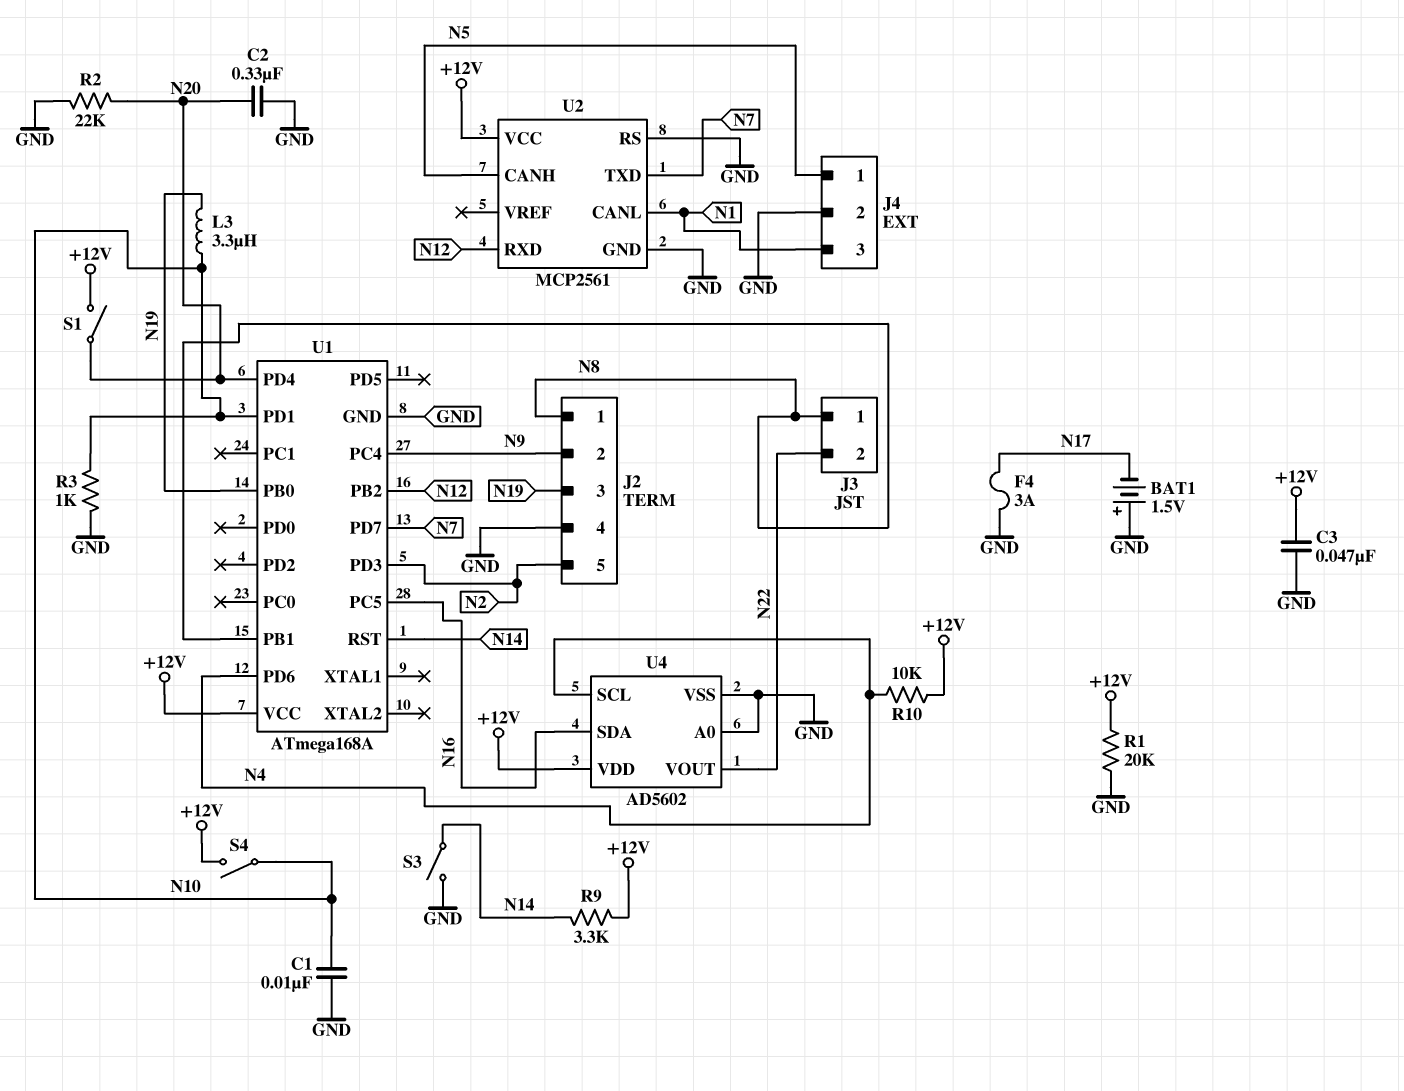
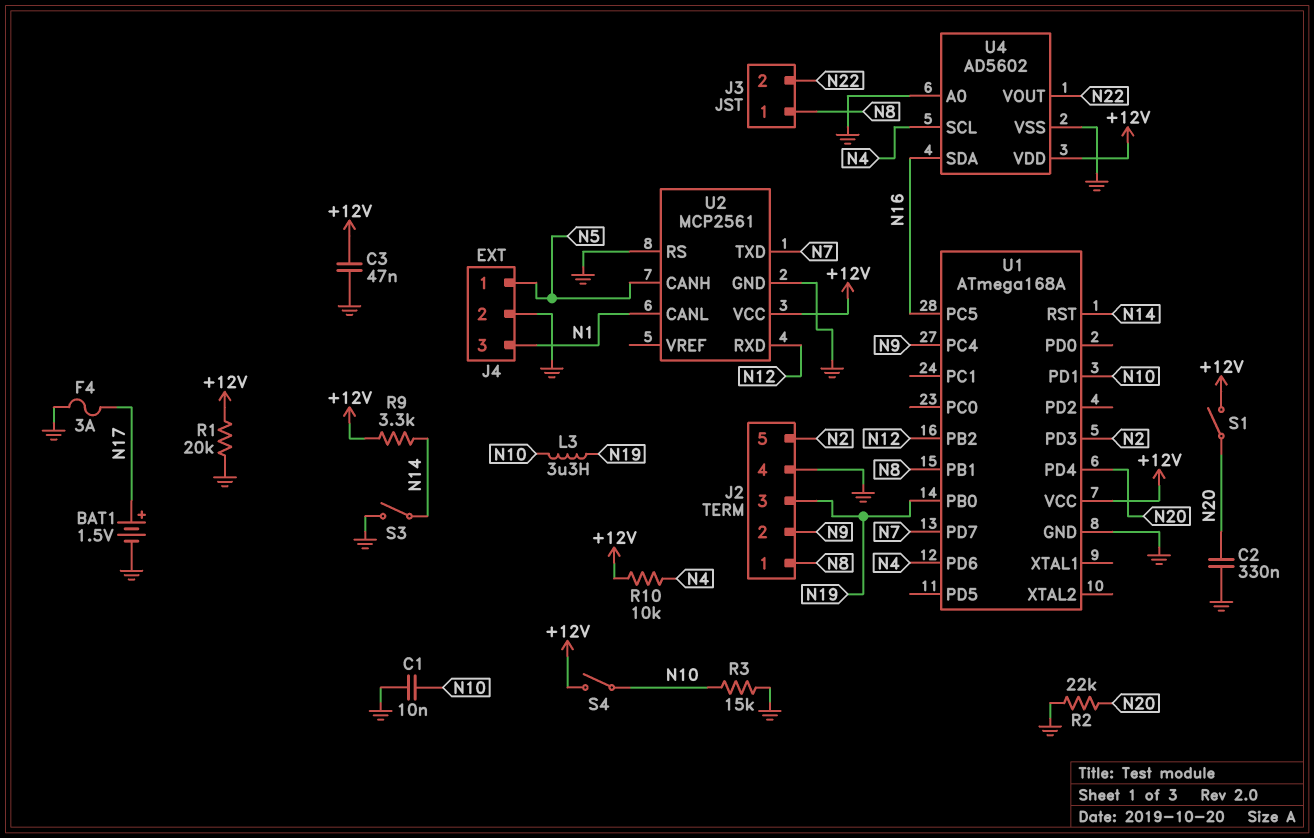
BAT1: 1.5V (plus GND, minus N17) -> 1.5V (plus N17, minus GND)
R3: 1k (GND, N10) -> 15k (GND, N10)

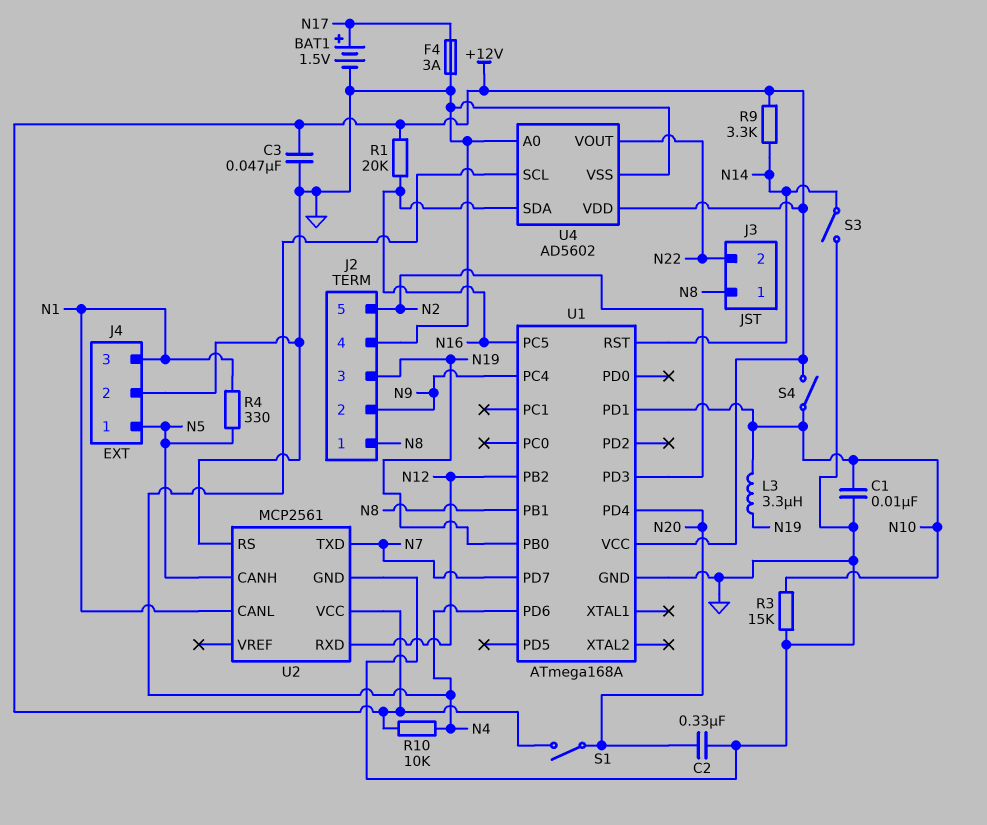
R1: 20k (+12V, GND) -> 20k (+12V, N16)
R2: 22k (GND, N20) -> none
R4: none -> 330 (N1, N5)

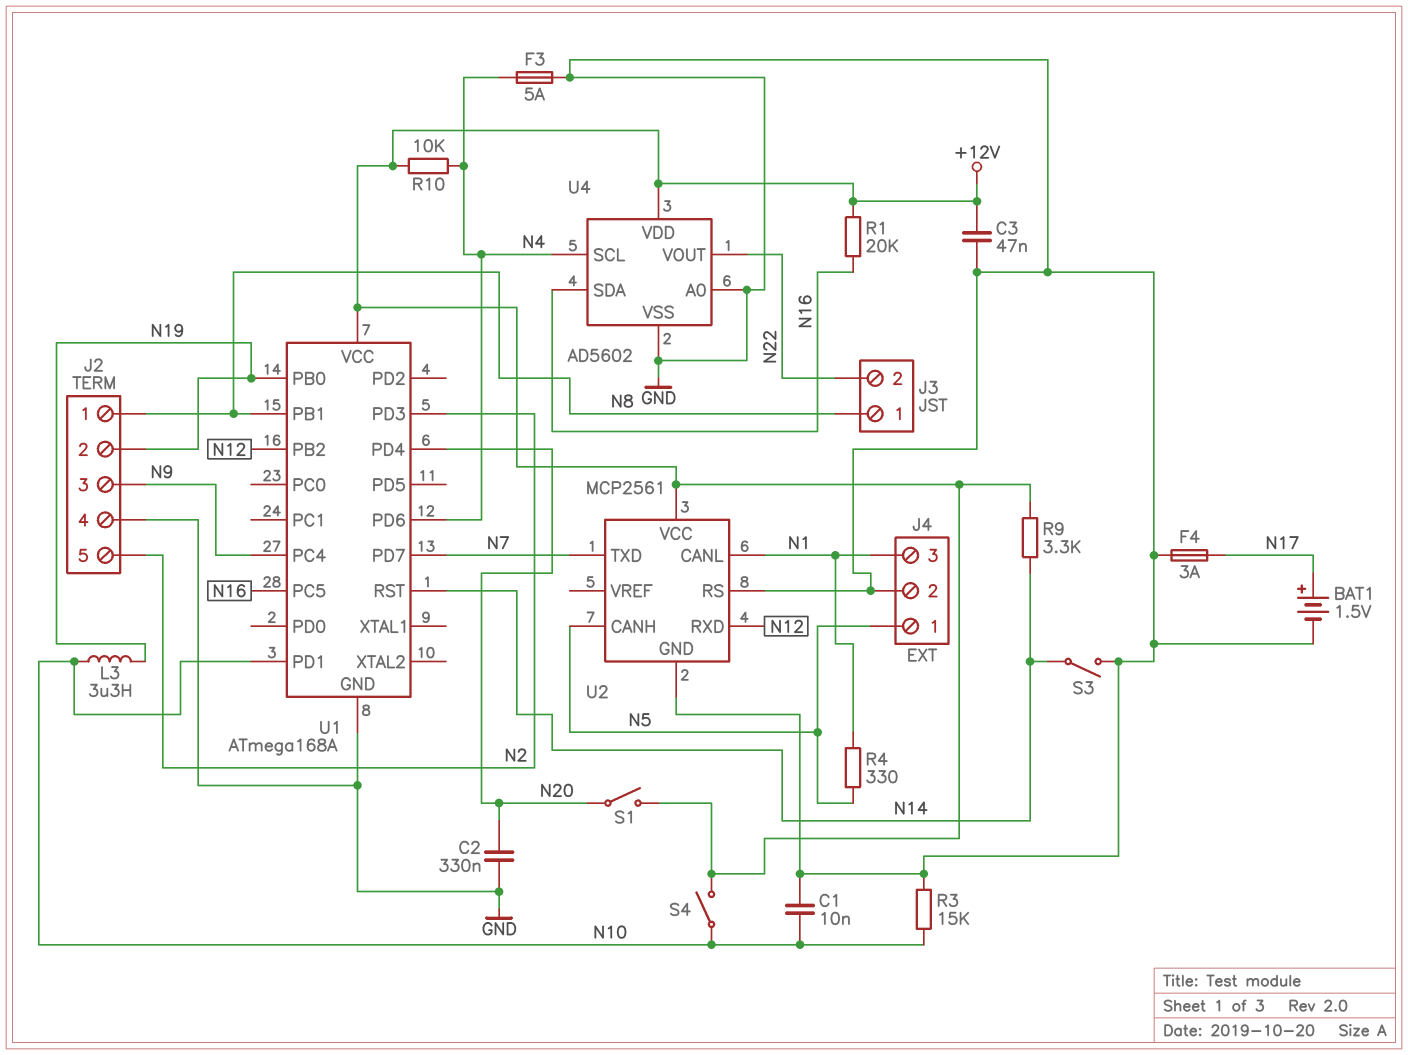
F3: none -> 5A (GND, N4)
J2 pin 2: N9 -> N19
J2 pin 3: N19 -> N9

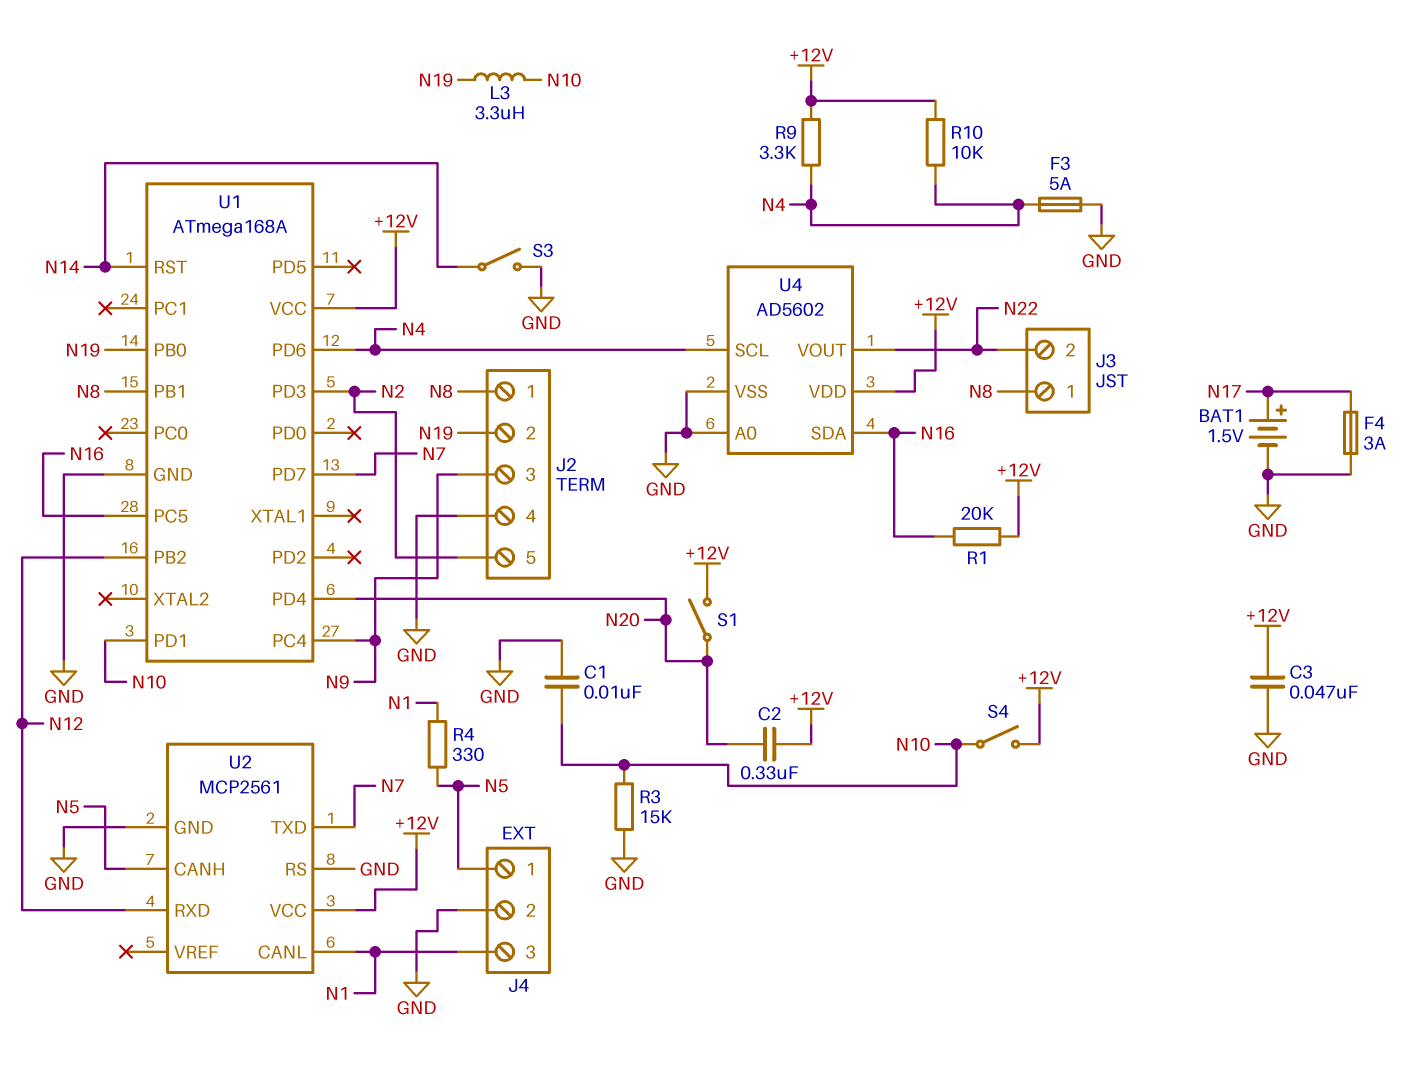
C2: 330nF (GND, N20) -> 330nF (+12V, N20)
R9: 3.3k (+12V, N14) -> 3.3k (+12V, N4)

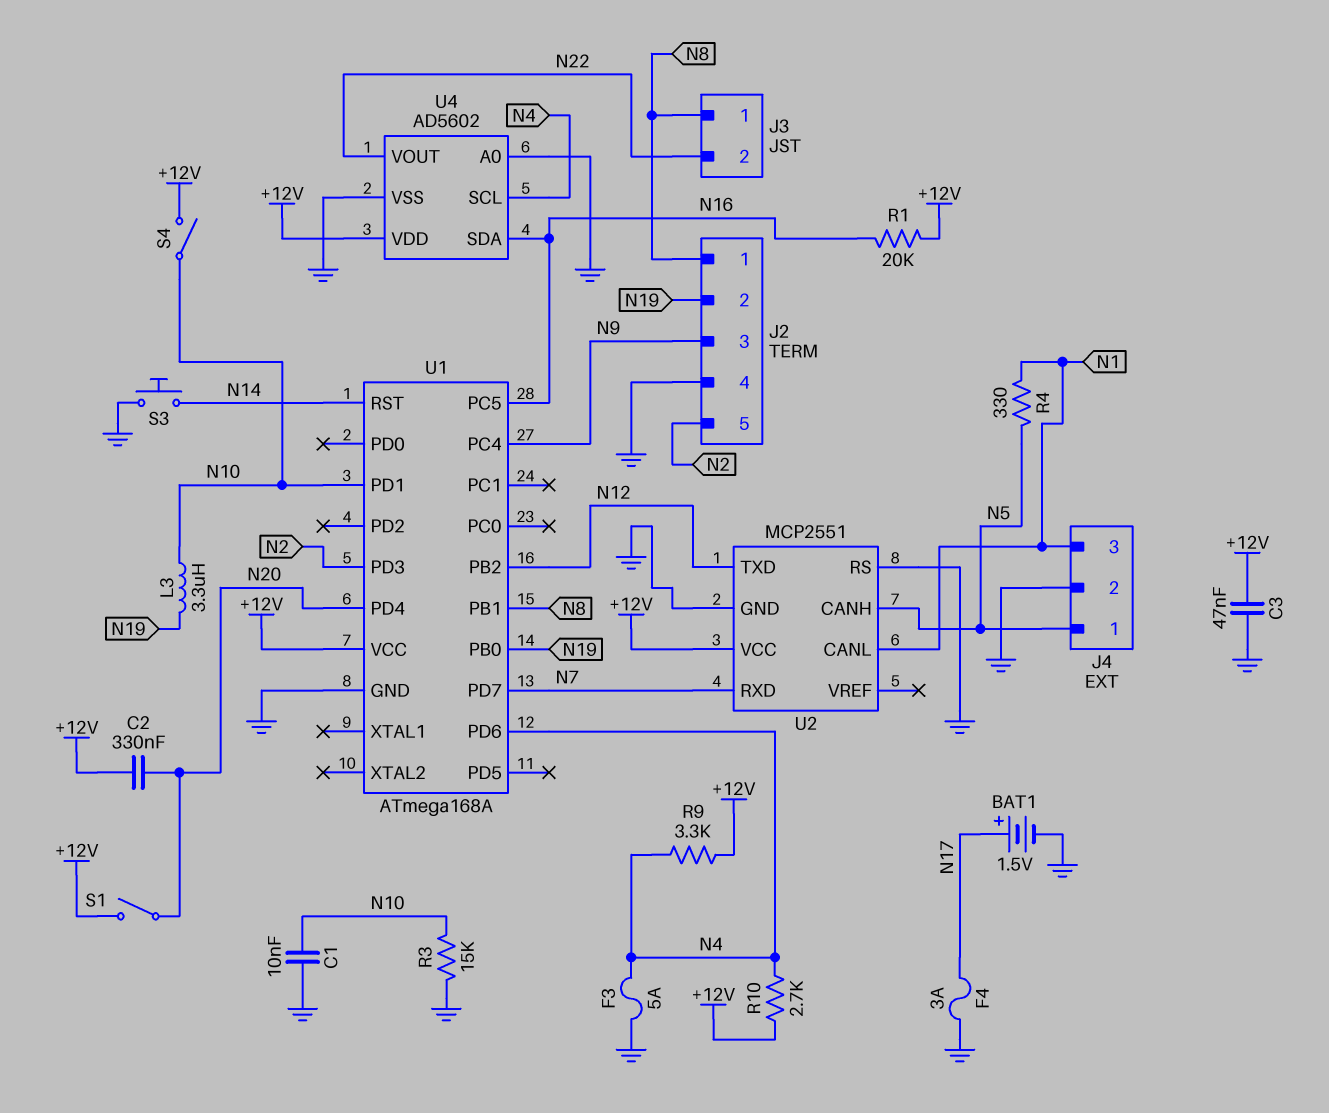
R10: 10k (+12V, N4) -> 2.7k (+12V, N4)
S3: switch (GND, N14) -> button (GND, N14)
U2: MCP2561 -> MCP2551
U2 pin RXD: N12 -> N7
U2 pin TXD: N7 -> N12

